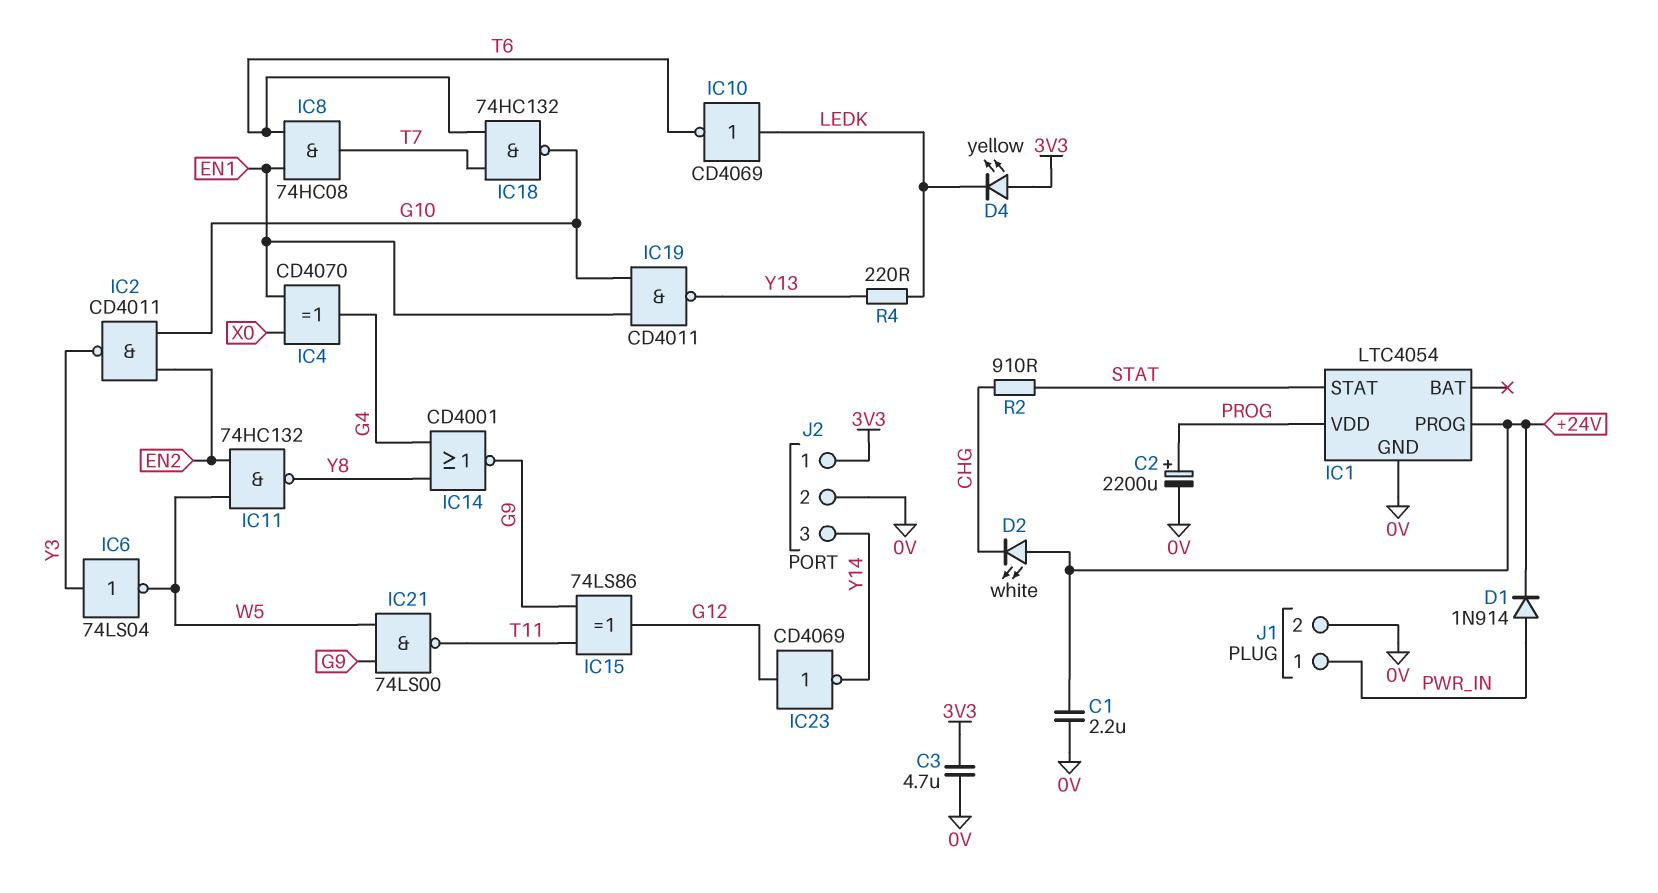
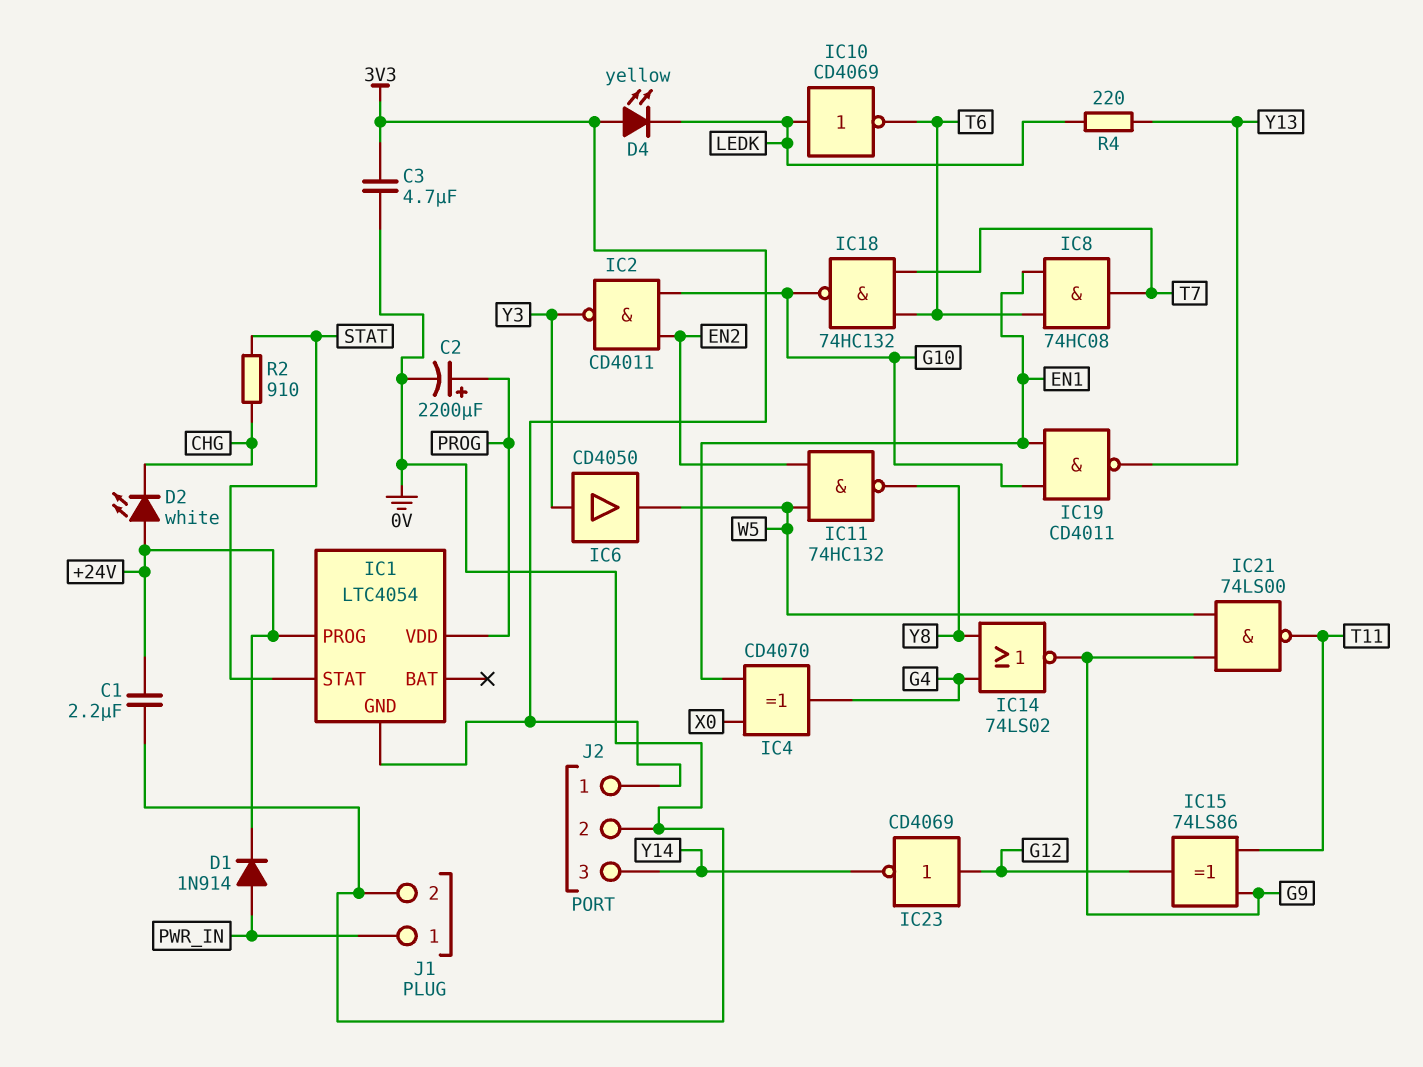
IC1 pin GND: 0V -> 3V3
IC6: NOT 74LS04 (in Y3, out W5) -> buffer CD4050 (in Y3, out W5)
IC14: NOR CD4001 (in G4, in Y8, out G9) -> NOR 74LS02 (in G4, in Y8, out G9)

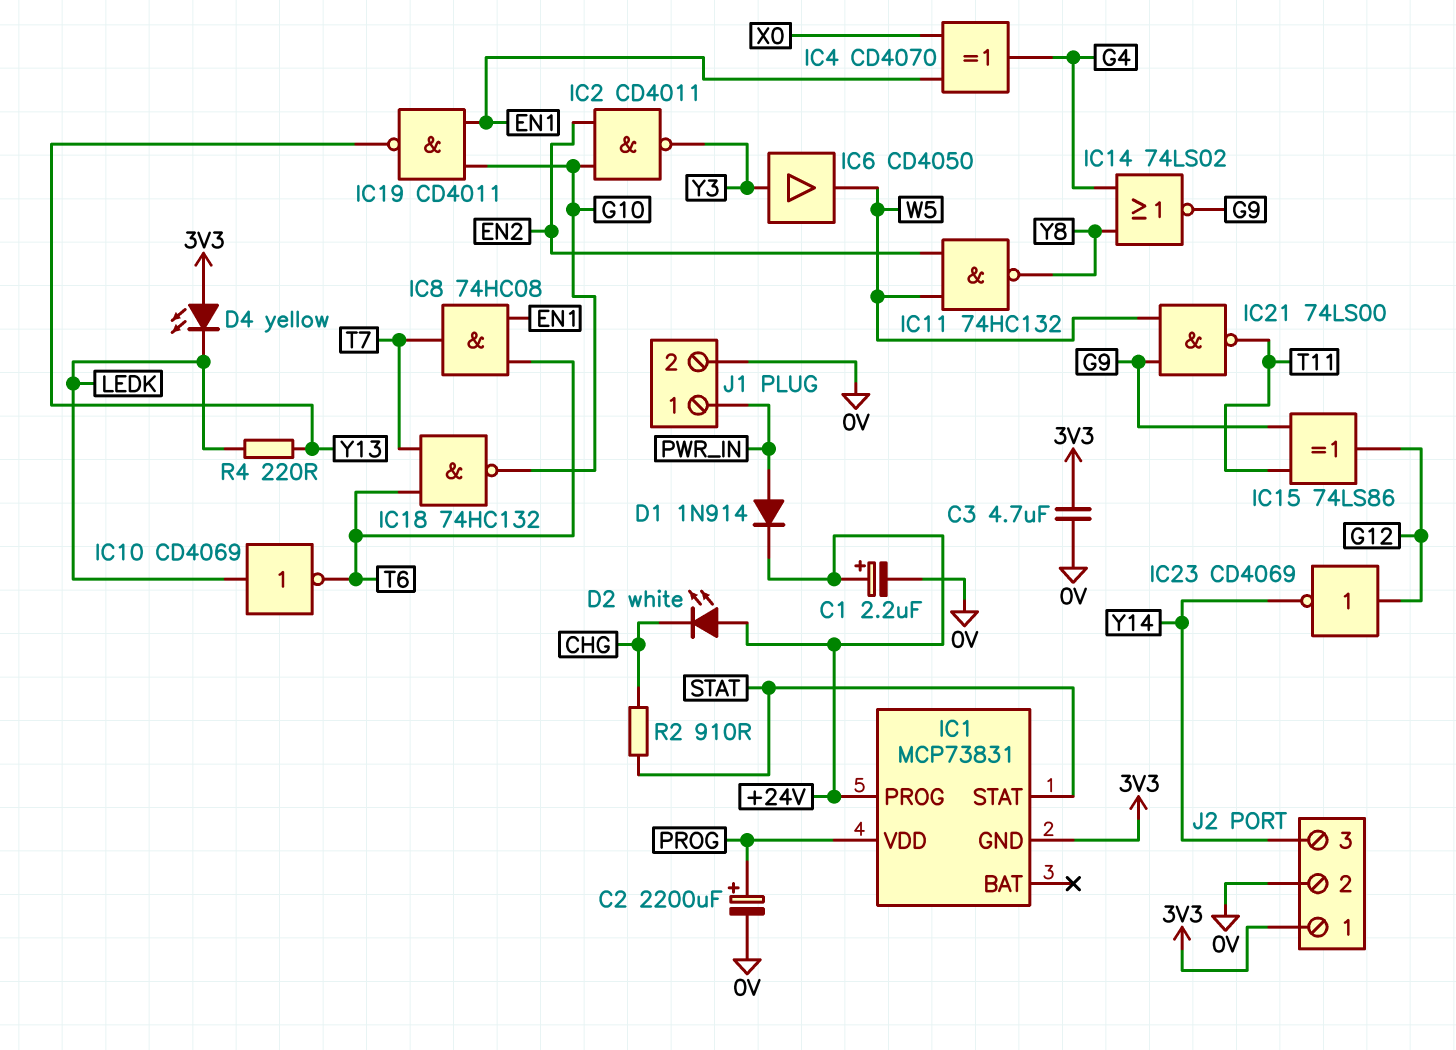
C1: 2.2uF (+24V, 0V) -> 2.2uF (plus +24V, minus 0V)
IC1: LTC4054 -> MCP73831

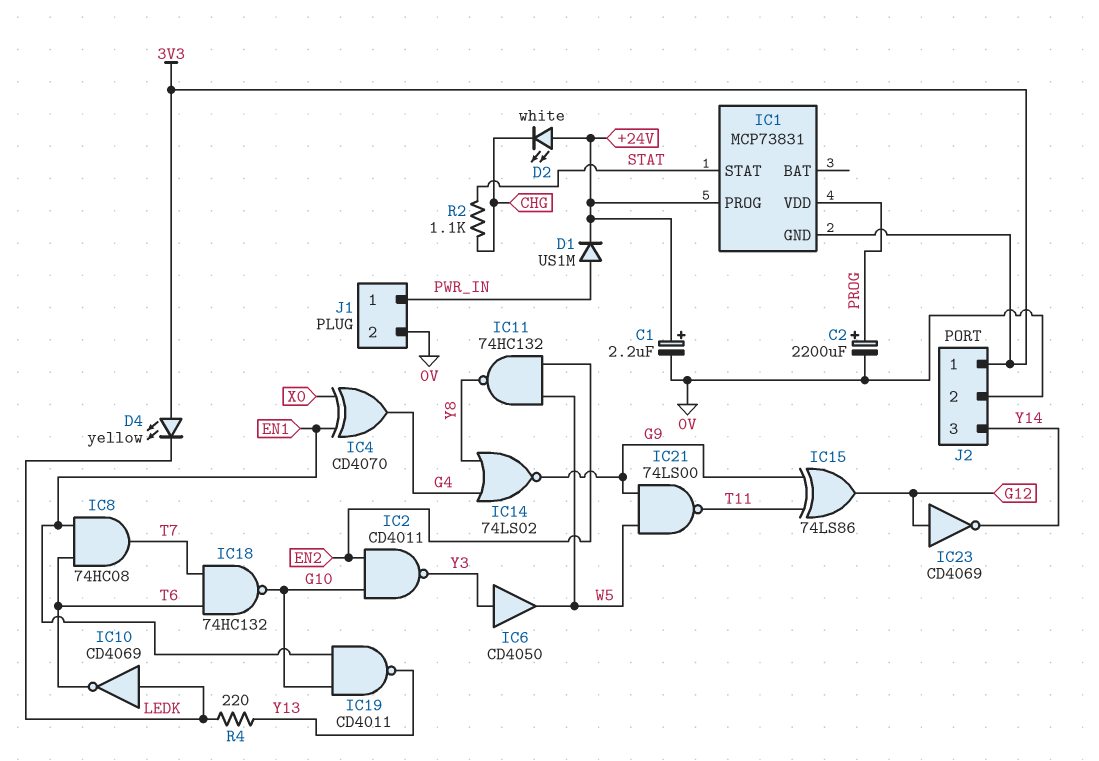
C3: 4.7uF (0V, 3V3) -> none
D1: diode 1N914 (A PWR_IN, K +24V) -> diode US1M (A PWR_IN, K +24V)
R2: 910 (CHG, STAT) -> 1.1k (CHG, STAT)

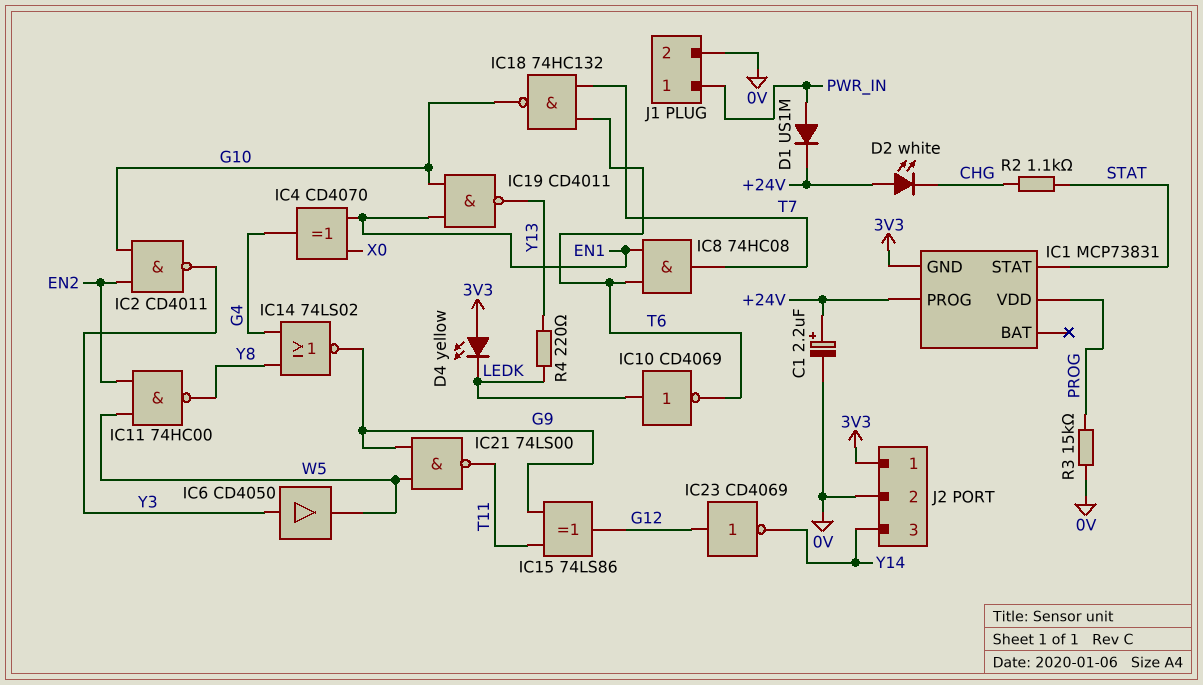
C2: 2200uF (plus PROG, minus 0V) -> none
IC11: NAND 74HC132 (in EN2, in W5, out Y8) -> NAND 74HC00 (in EN2, in W5, out Y8)
R3: none -> 15k (0V, PROG)

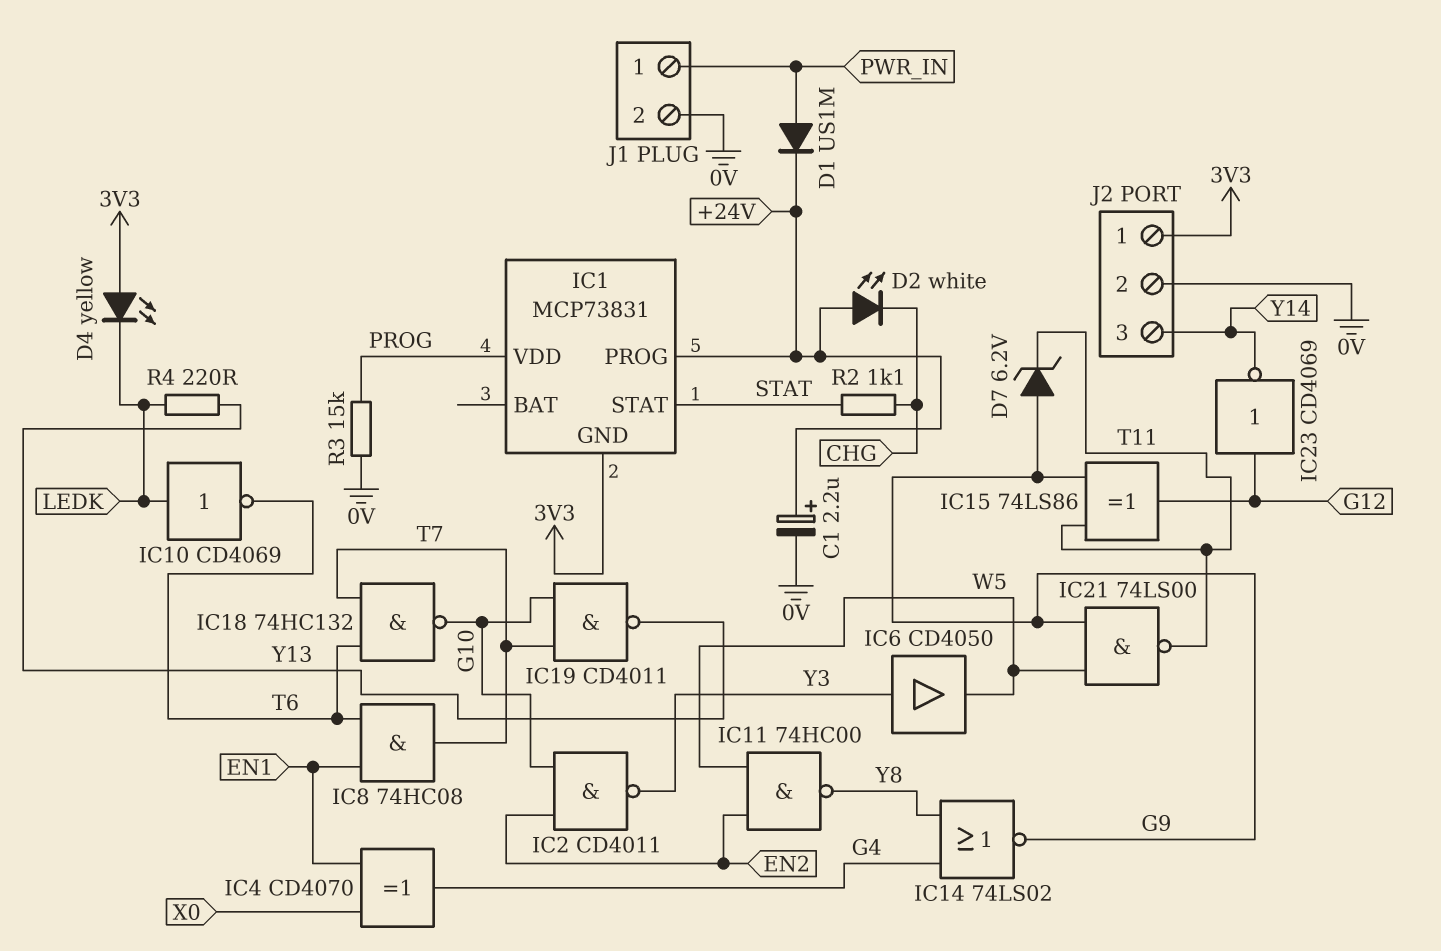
D7: none -> zener 6.2V (A G9, K T11)
IC19: NAND CD4011 (in EN1, in G10, out Y13) -> NAND CD4011 (in G10, in T7, out Y13)

